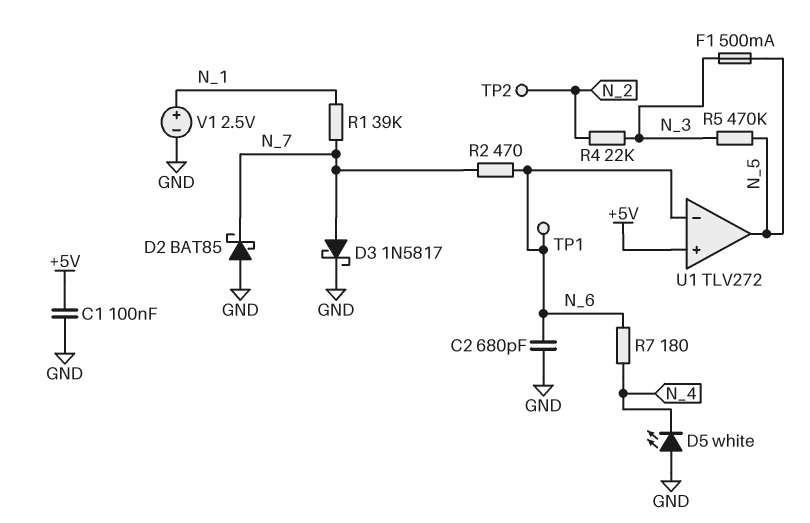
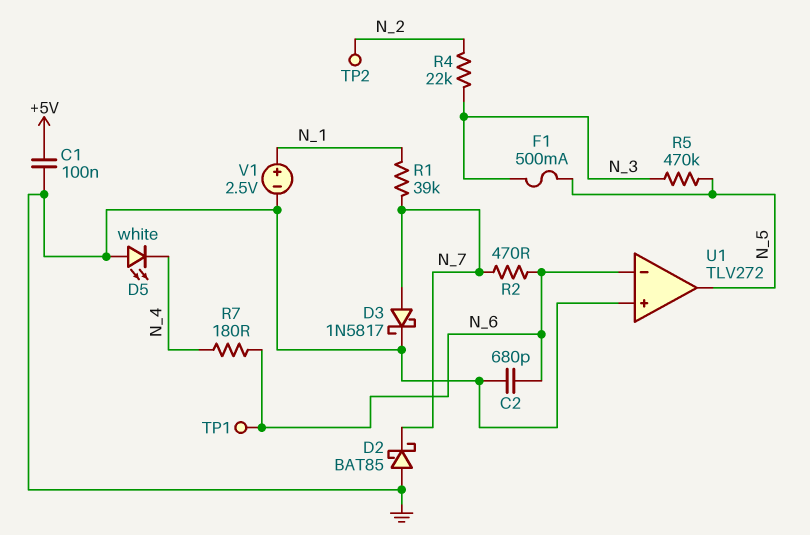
U1 pin in+: +5V -> GND

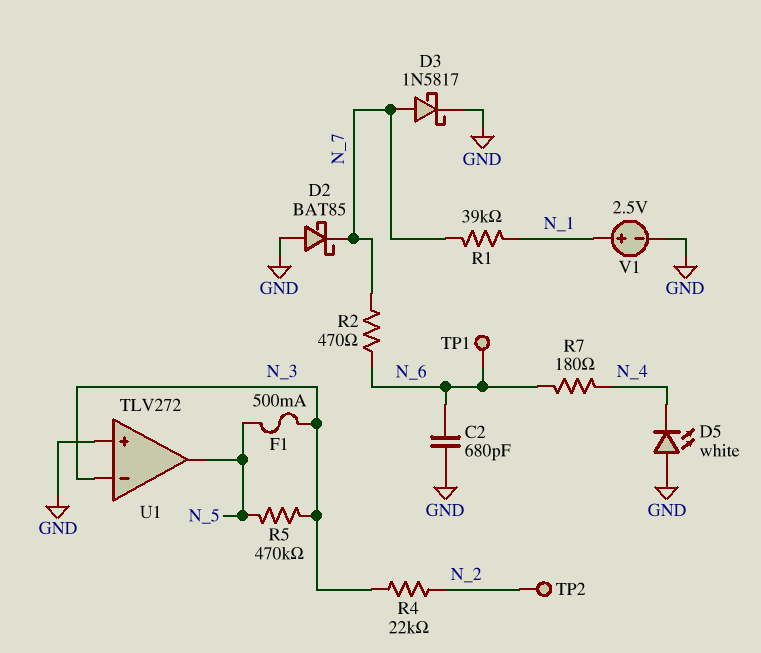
C1: 100nF (+5V, GND) -> none
U1 pin in-: N_6 -> N_3

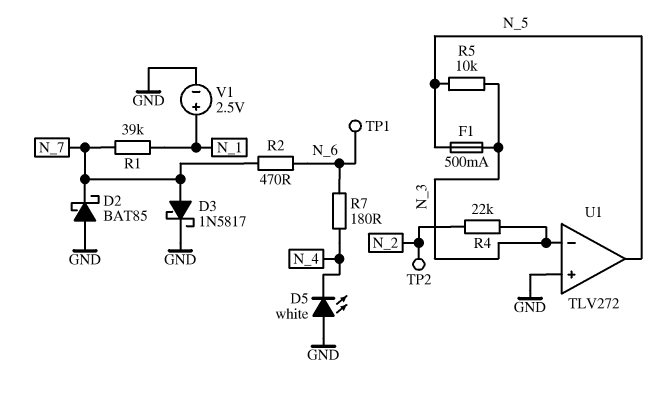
C2: 680pF (GND, N_6) -> none
R5: 470k (N_3, N_5) -> 10k (N_3, N_5)

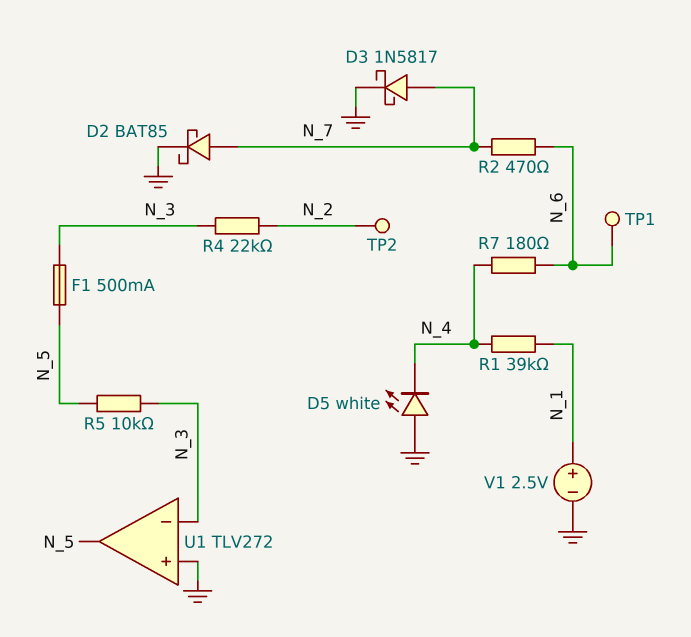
D2: schottky BAT85 (A GND, K N_7) -> schottky BAT85 (A N_7, K GND)
R1: 39k (N_1, N_7) -> 39k (N_1, N_4)

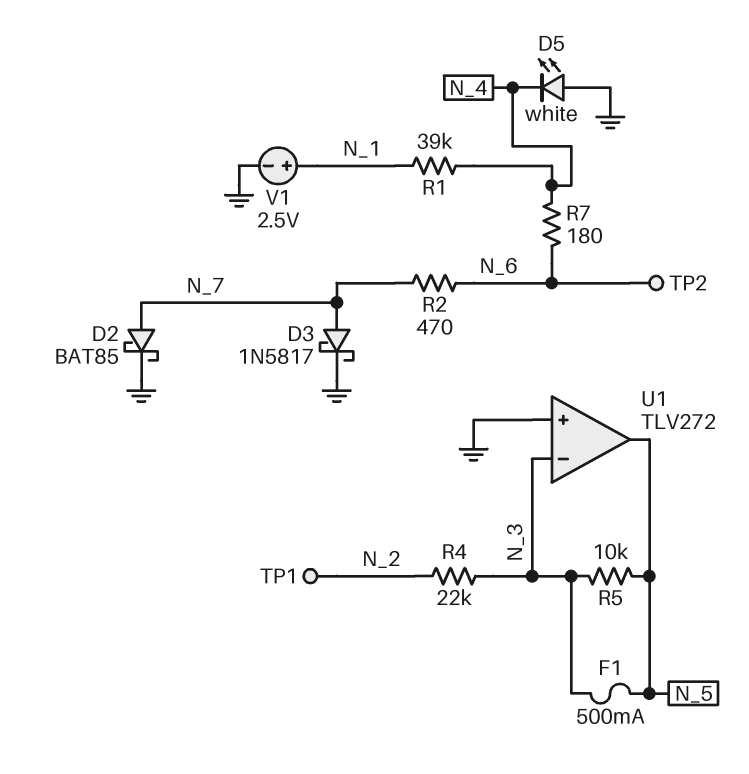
TP1: test point (N_6) -> test point (N_2)
TP2: test point (N_2) -> test point (N_6)

